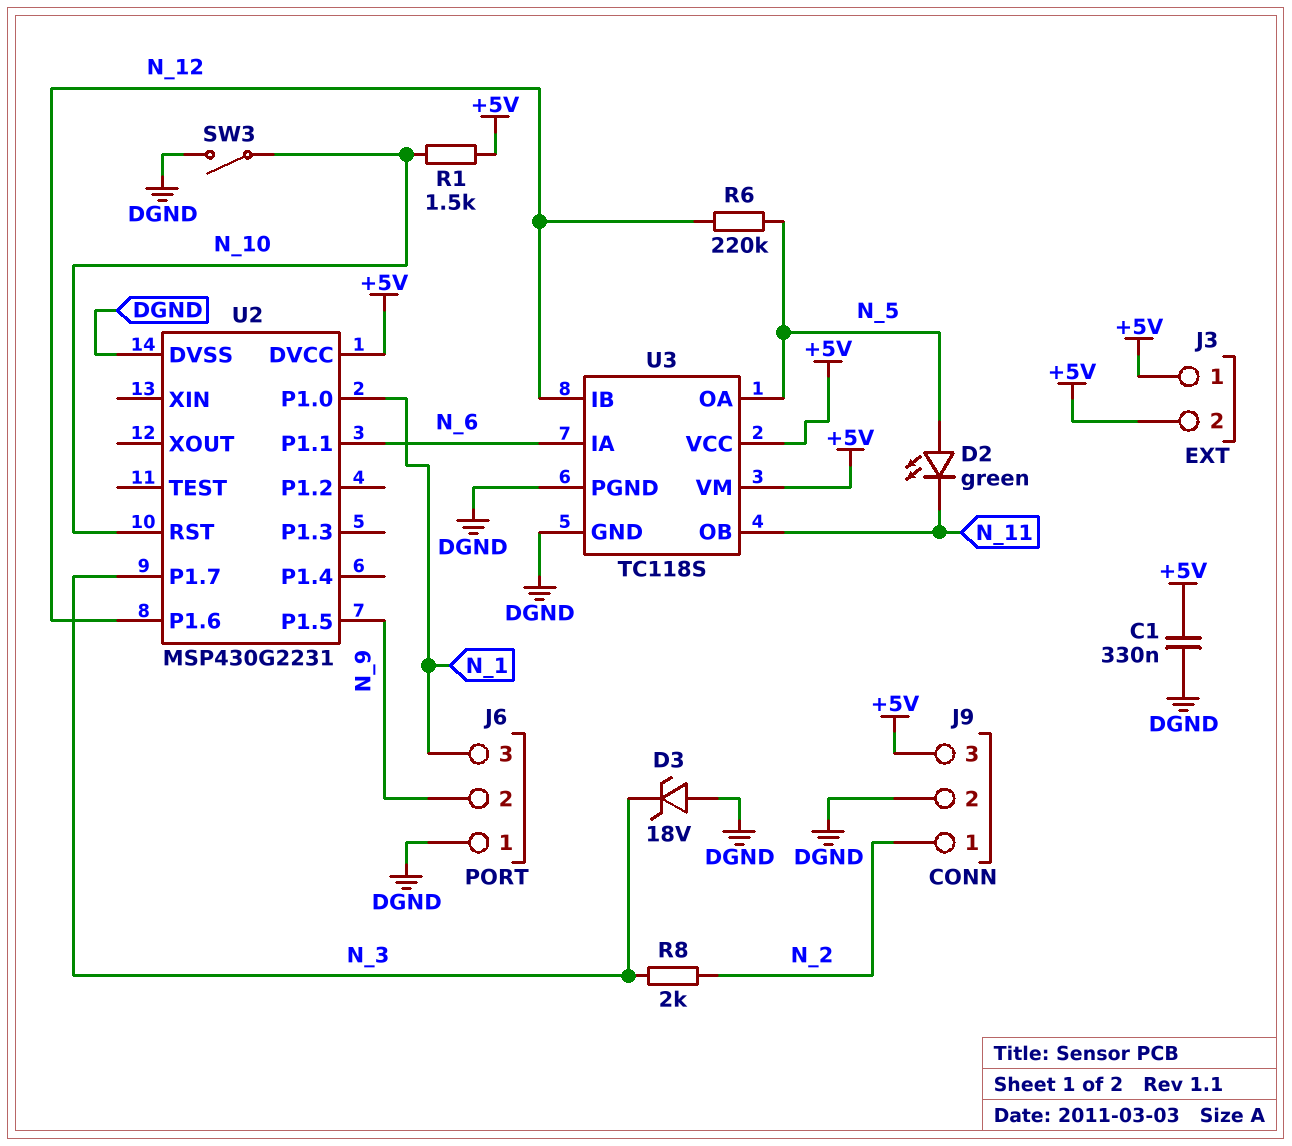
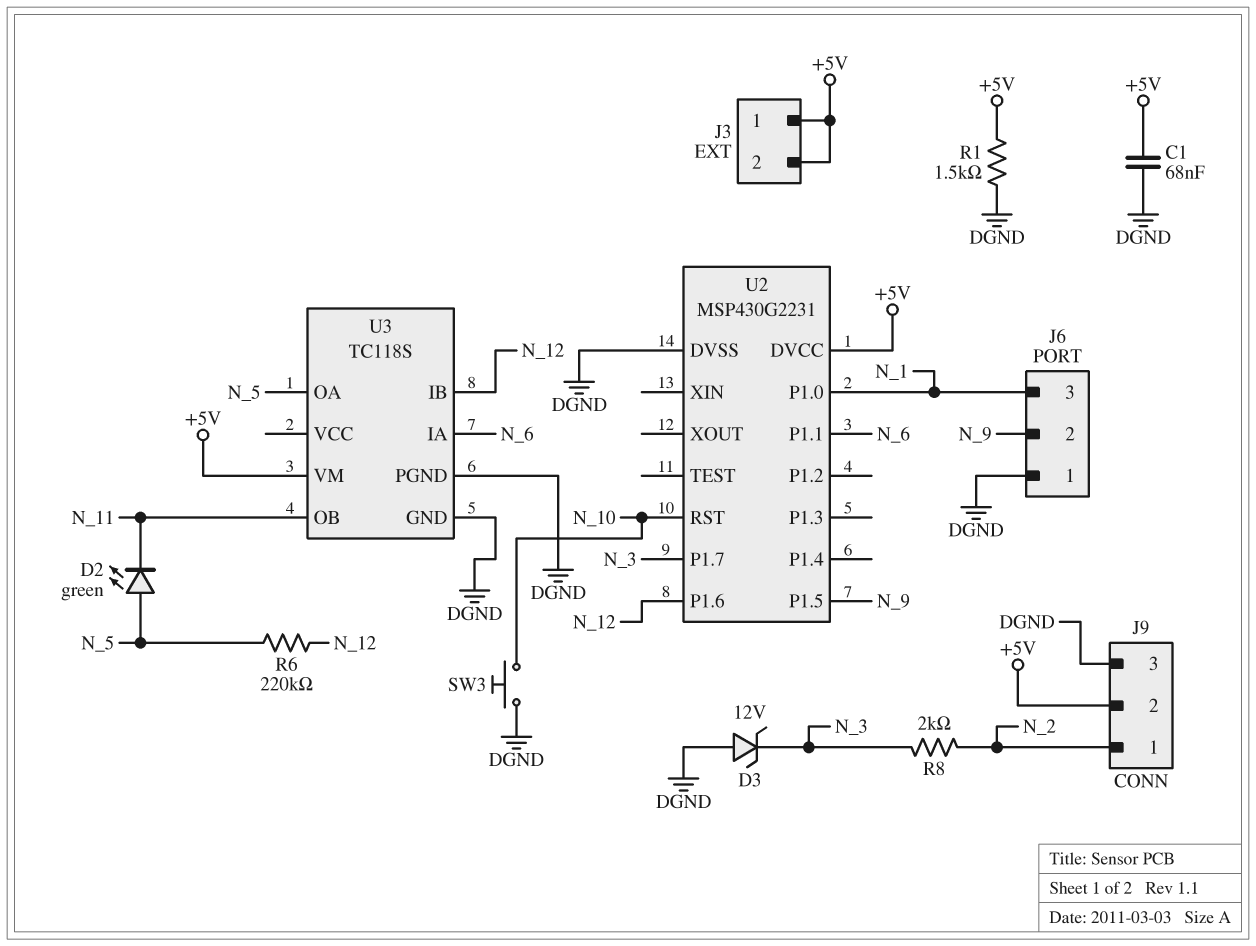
C1: 330nF (+5V, DGND) -> 68nF (+5V, DGND)
D3: zener 18V (A DGND, K N_3) -> zener 12V (A DGND, K N_3)
J9 pin 2: DGND -> +5V
J9 pin 3: +5V -> DGND
R1: 1.5k (+5V, N_10) -> 1.5k (+5V, DGND)
SW3: switch (DGND, N_10) -> button (DGND, N_10)
U3 pin VCC: +5V -> none

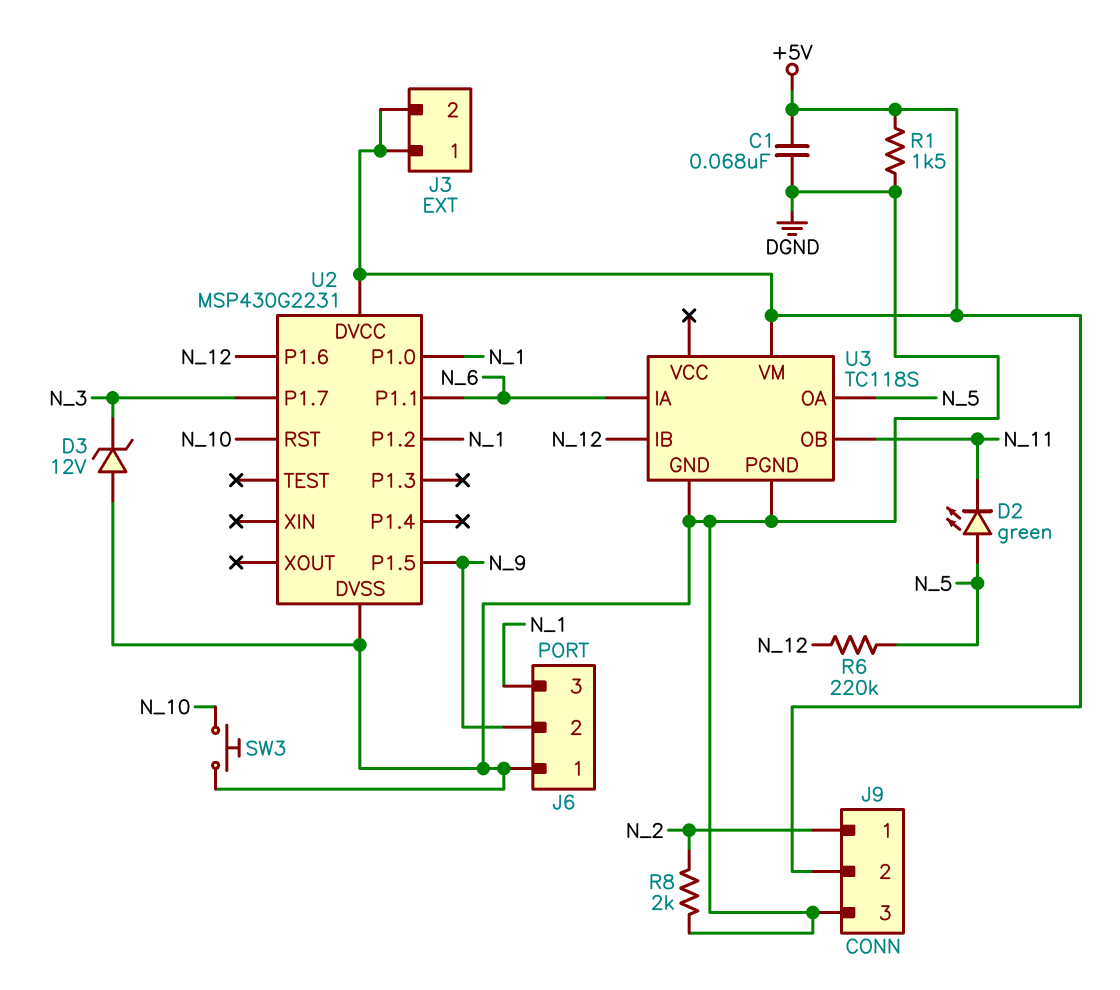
R8: 2k (N_2, N_3) -> 2k (DGND, N_2)
U2 pin P1.2: none -> N_1

